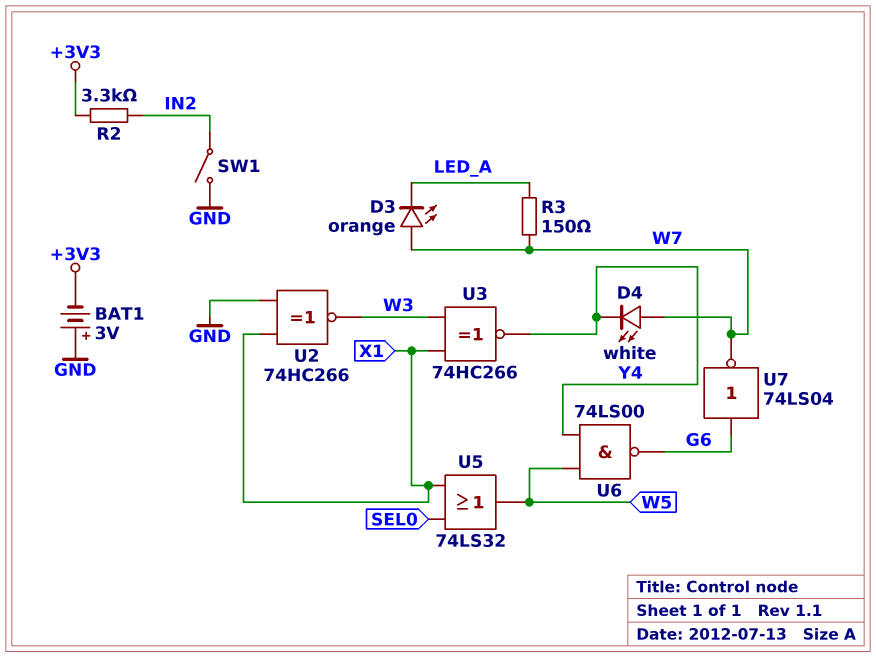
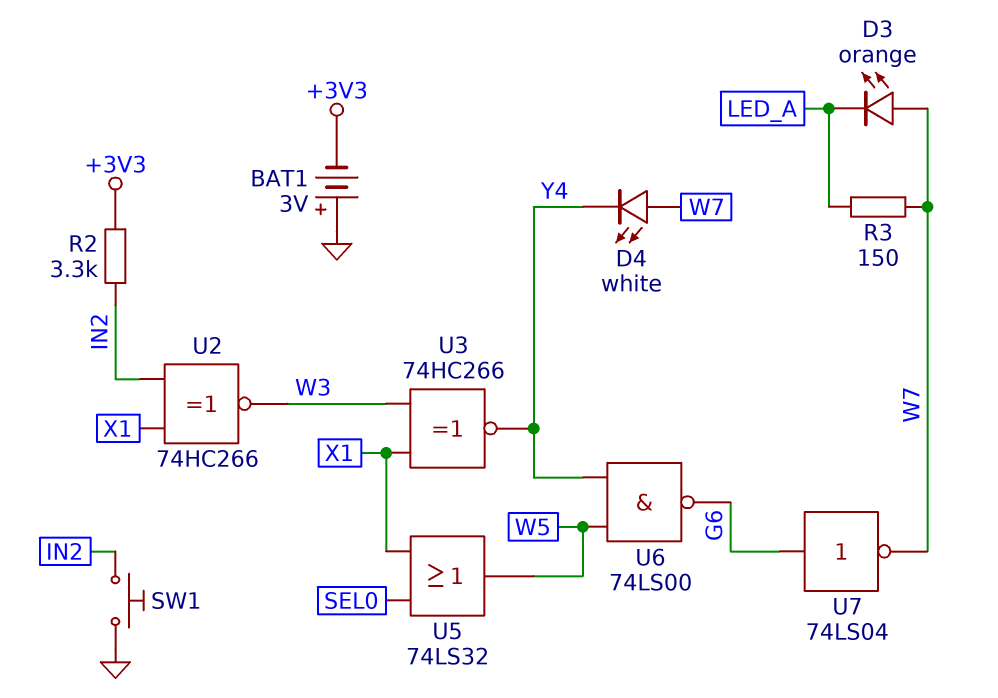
SW1: switch (GND, IN2) -> button (GND, IN2)
U2: XNOR 74HC266 (in GND, in X1, out W3) -> XNOR 74HC266 (in IN2, in X1, out W3)

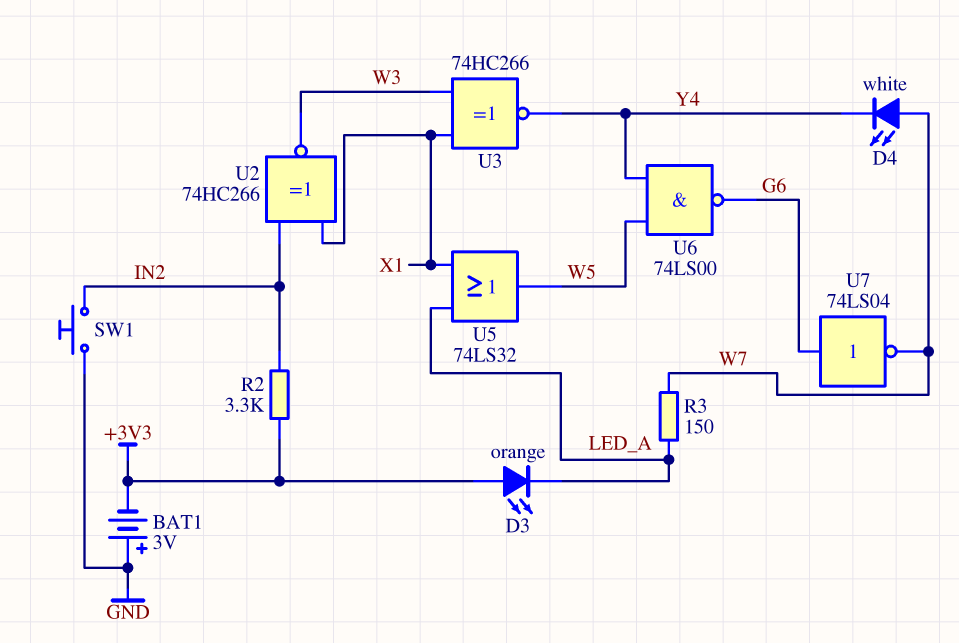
D3: LED orange (A W7, K LED_A) -> LED orange (A +3V3, K LED_A)
U5: OR 74LS32 (in SEL0, in X1, out W5) -> OR 74LS32 (in LED_A, in X1, out W5)

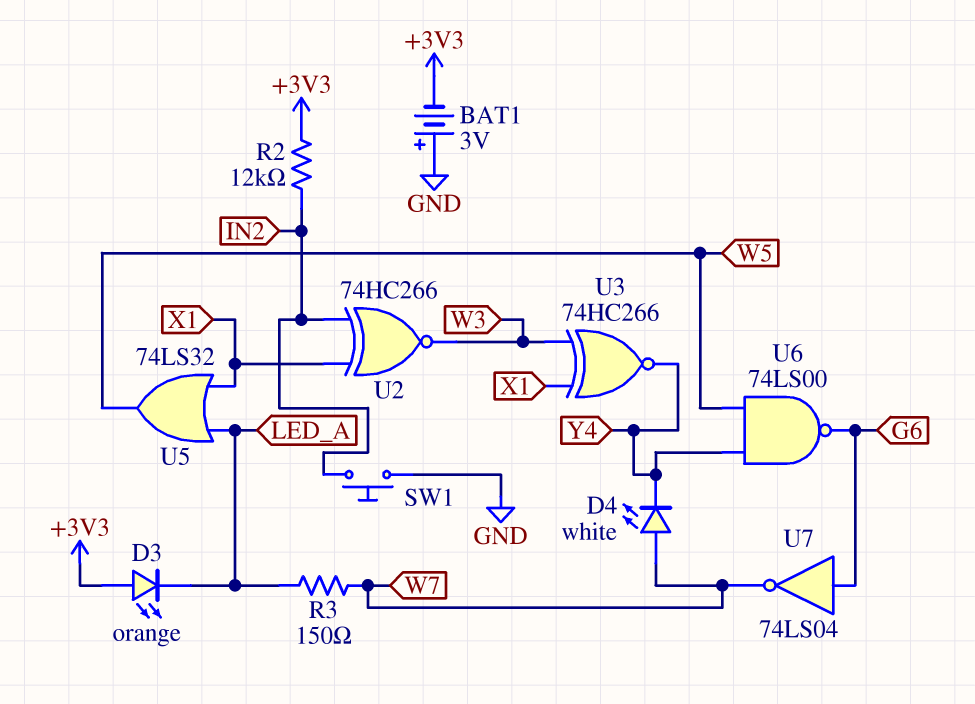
R2: 3.3k (+3V3, IN2) -> 12k (+3V3, IN2)

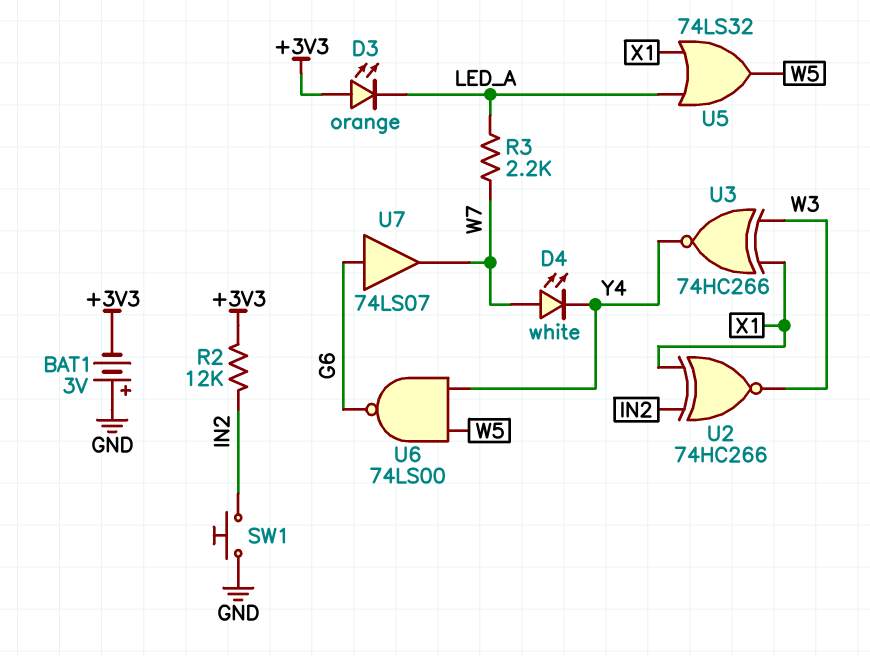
R3: 150 (LED_A, W7) -> 2.2k (LED_A, W7)
U7: NOT 74LS04 (in G6, out W7) -> buffer 74LS07 (in G6, out W7)

